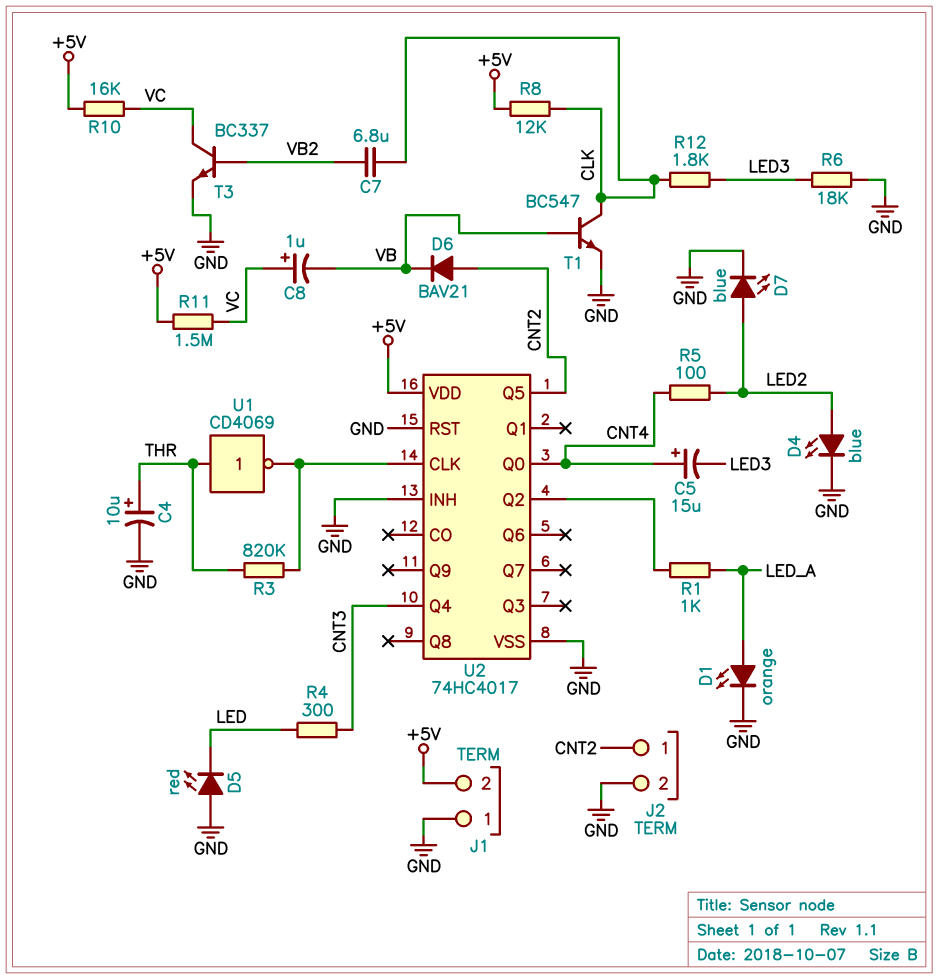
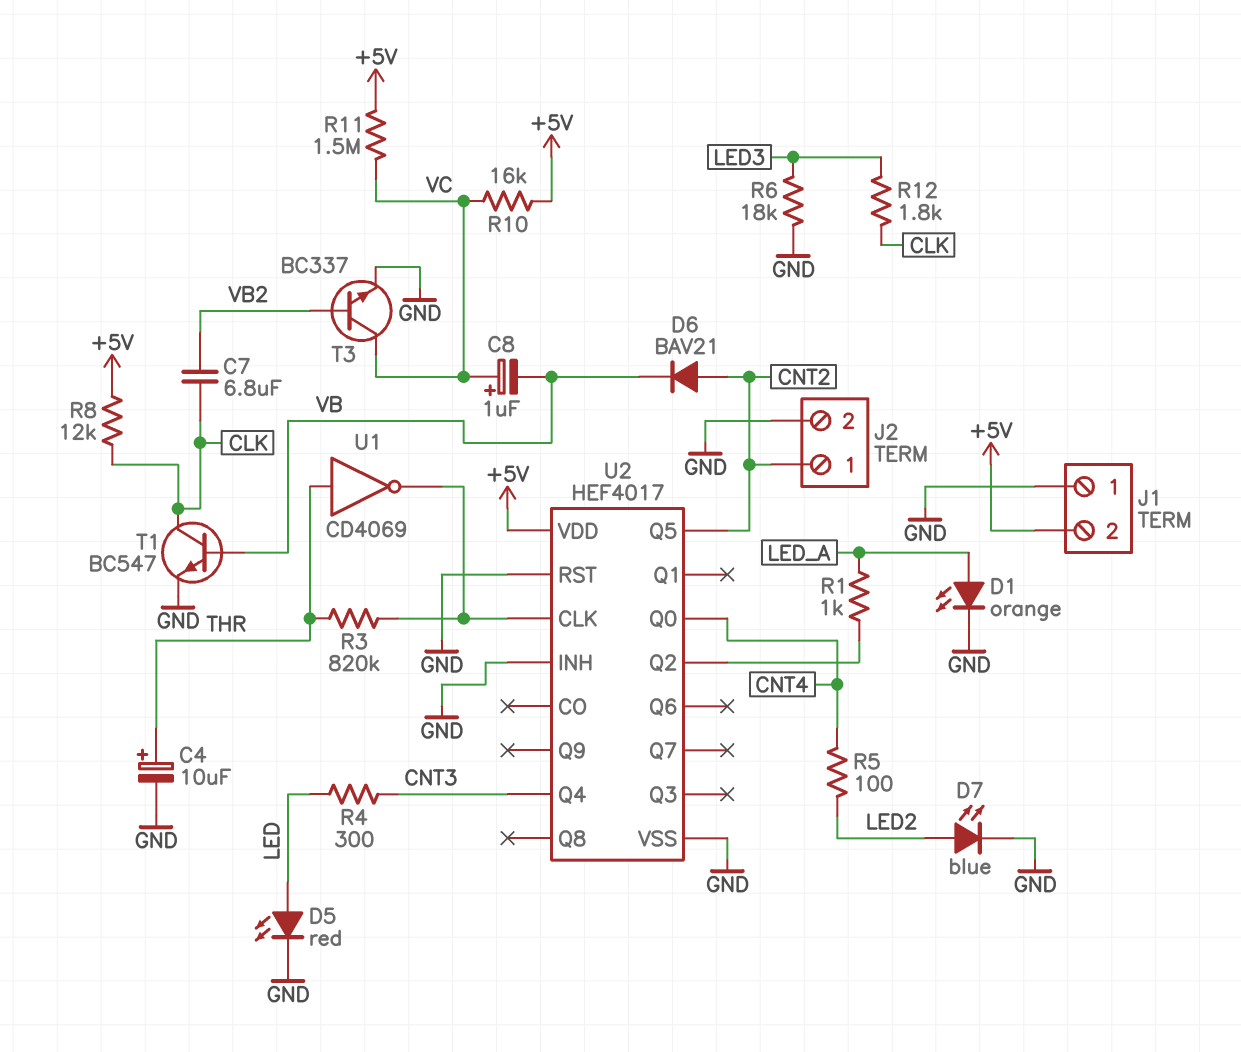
C5: 15uF (plus CNT4, minus LED3) -> none
D4: LED blue (A LED2, K GND) -> none
D5: LED red (A GND, K LED) -> LED red (A LED, K GND)
U2: 74HC4017 -> HEF4017

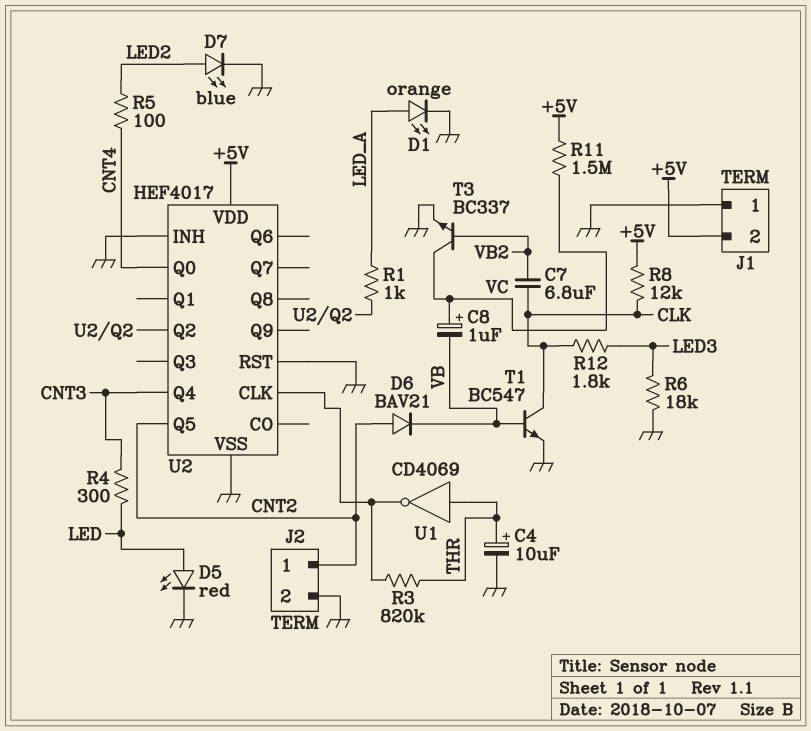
R10: 16k (+5V, VC) -> none

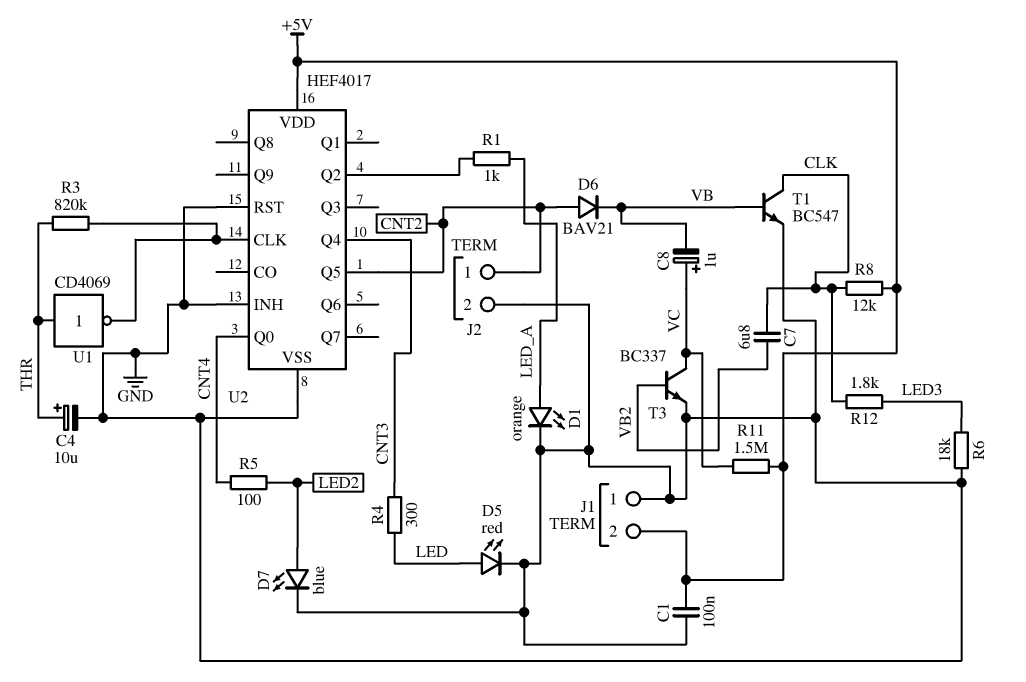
C1: none -> 100nF (+5V, GND)

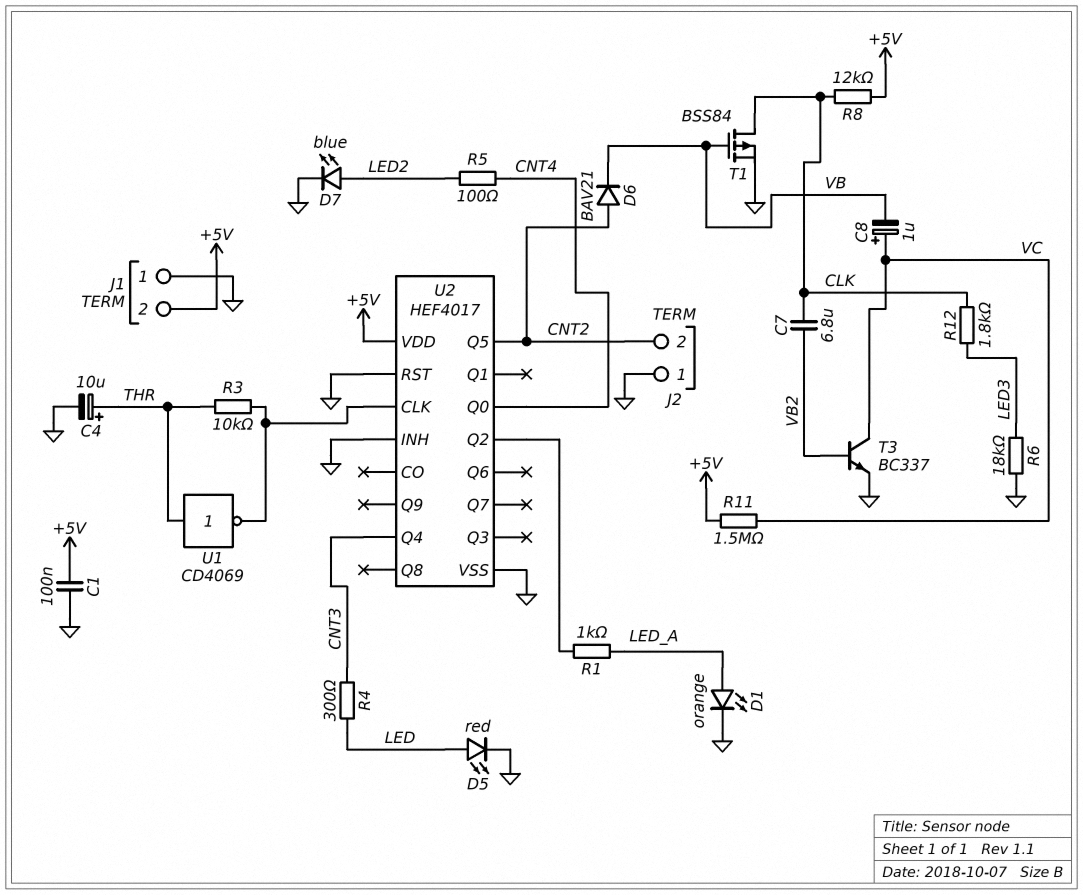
J2 pin 1: CNT2 -> GND
J2 pin 2: GND -> CNT2
R3: 820k (THR, U2/CLK) -> 10k (THR, U2/CLK)
T1: NPN BC547 (B VB, C CLK, E GND) -> PMOS BSS84 (G VB, D CLK, S GND)

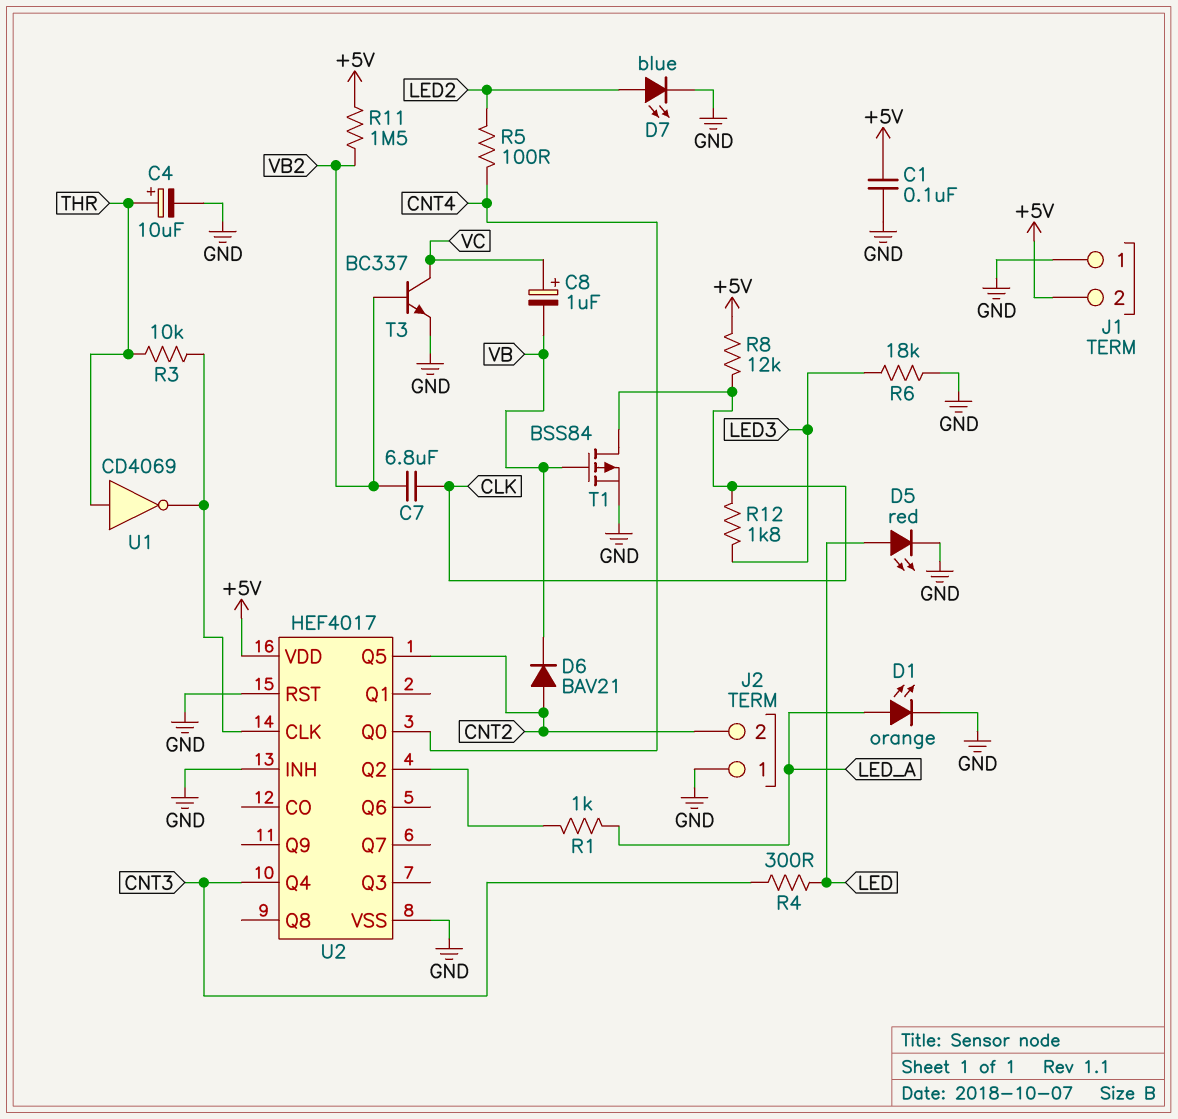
R11: 1.5M (+5V, VC) -> 1.5M (+5V, VB2)

